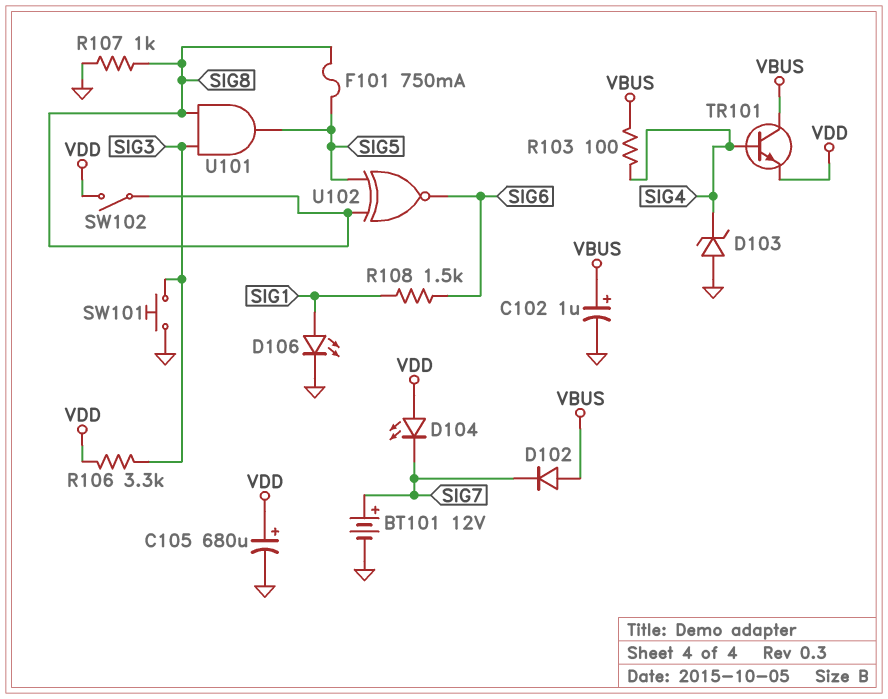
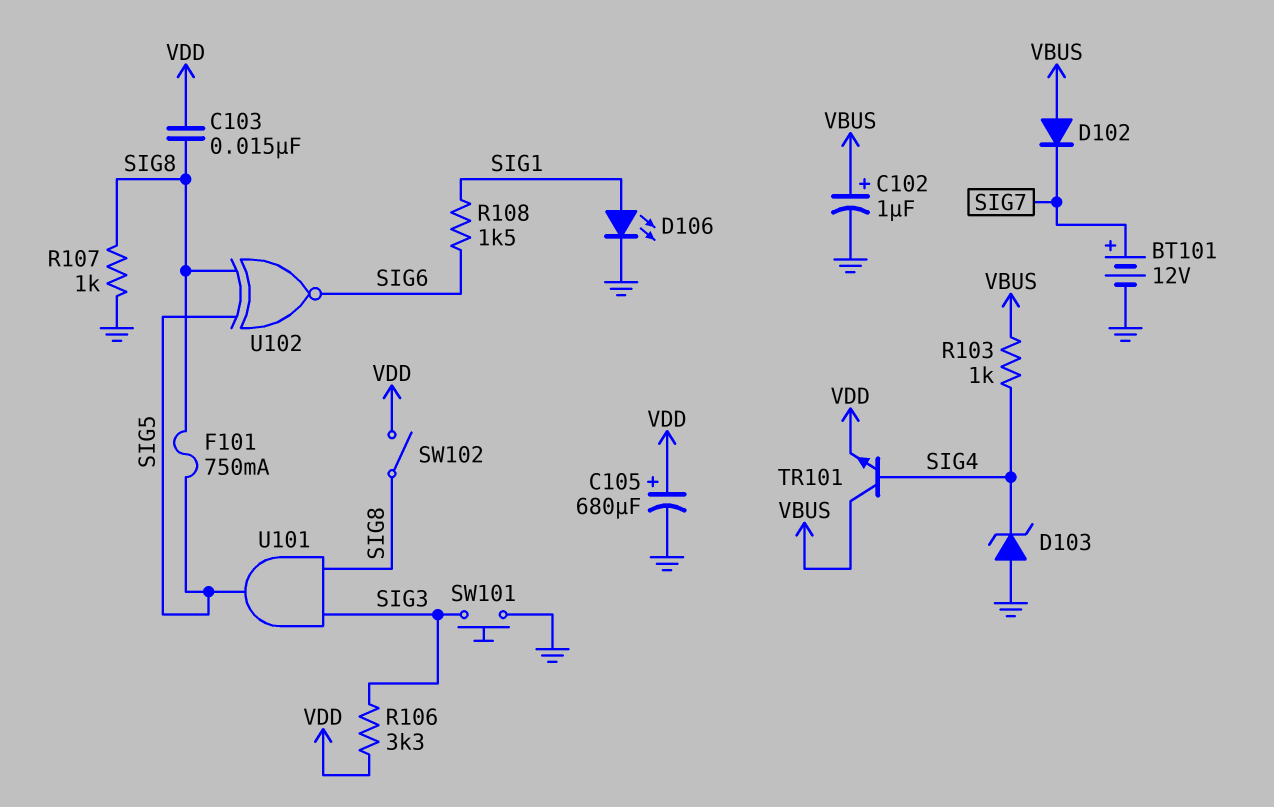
C103: none -> 15nF (SIG8, VDD)
D104: LED (A VDD, K SIG7) -> none
R103: 100 (SIG4, VBUS) -> 1k (SIG4, VBUS)

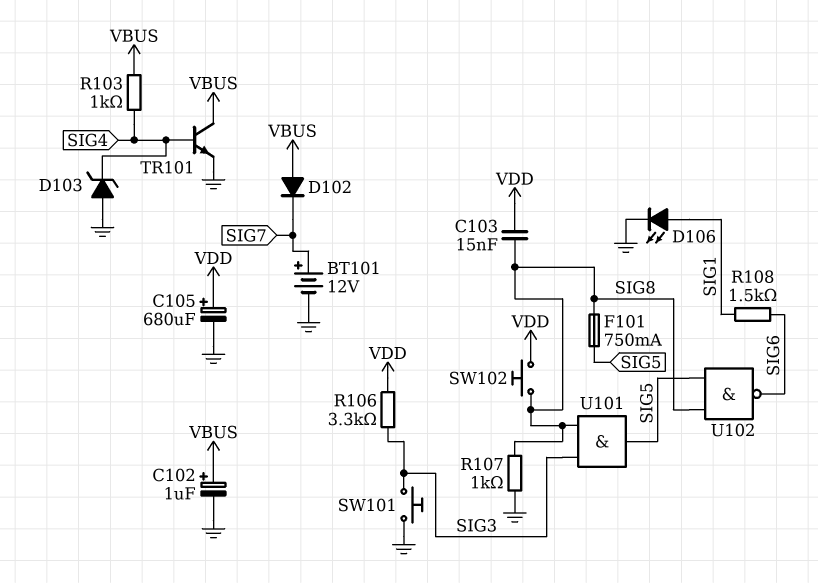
SW102: switch (SIG8, VDD) -> button (SIG8, VDD)
TR101: NPN (B SIG4, C VBUS, E VDD) -> NPN (B SIG4, C VBUS, E GND)
U102: XNOR (in SIG5, in SIG8, out SIG6) -> NAND (in SIG5, in SIG8, out SIG6)

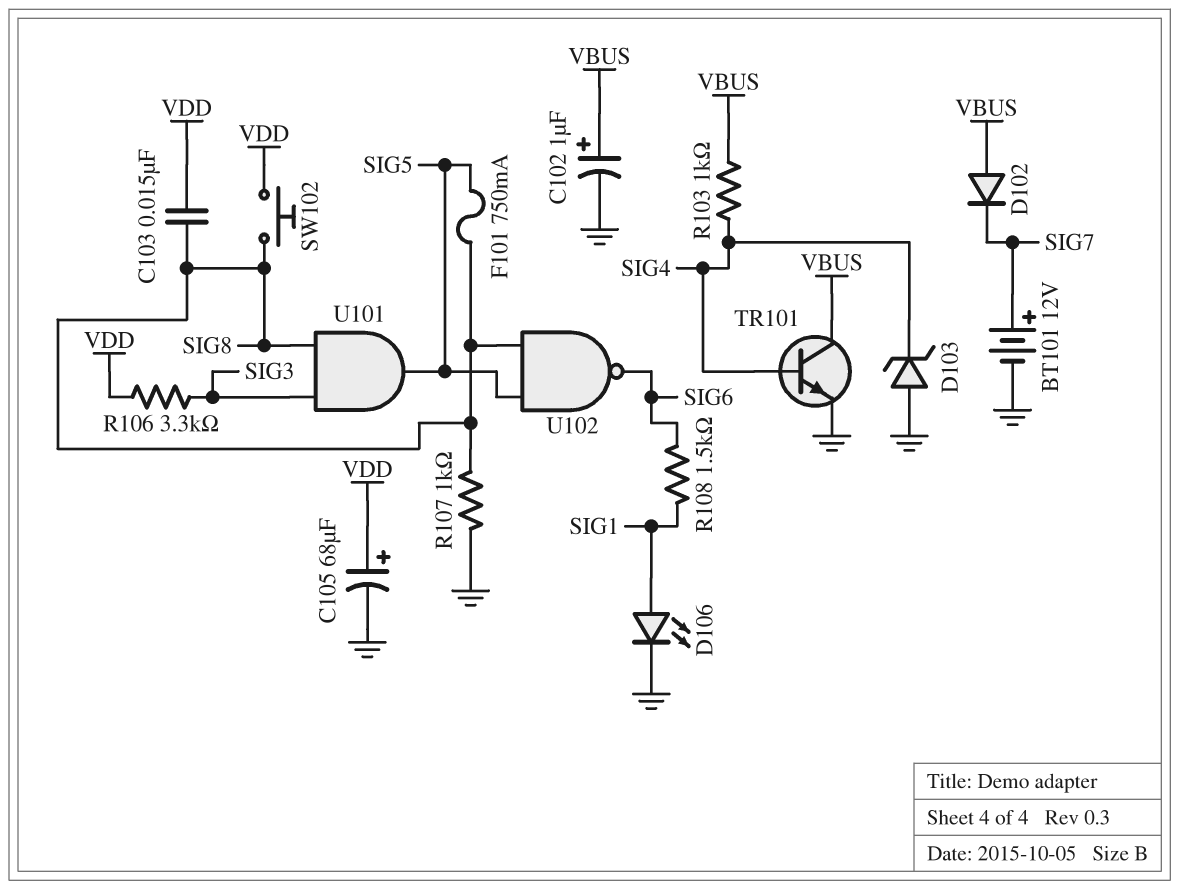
C105: 680uF (plus VDD, minus GND) -> 68uF (plus VDD, minus GND)
SW101: button (GND, SIG3) -> none

